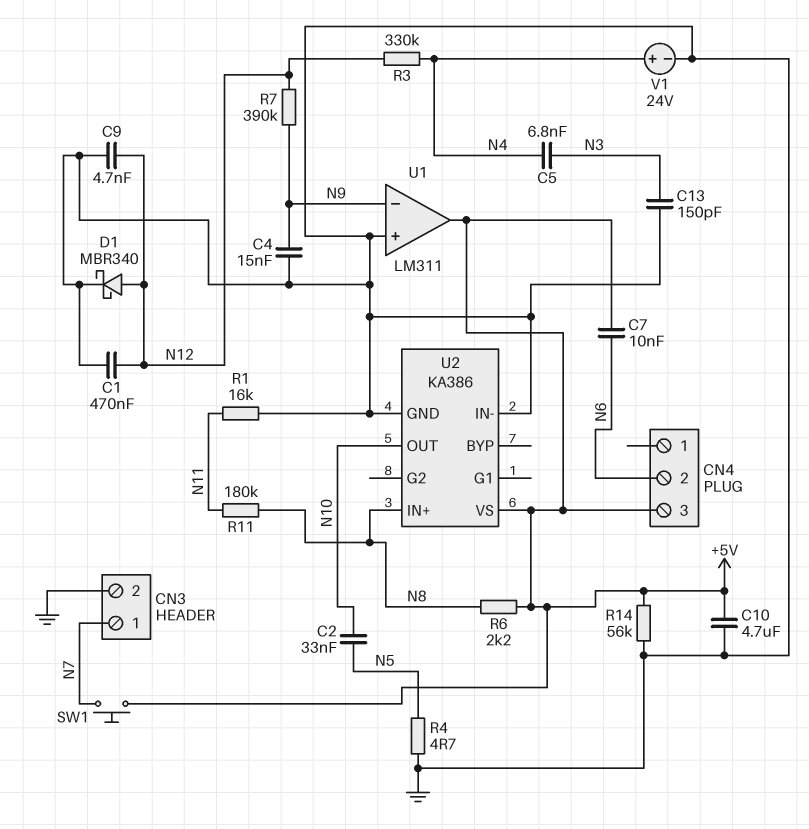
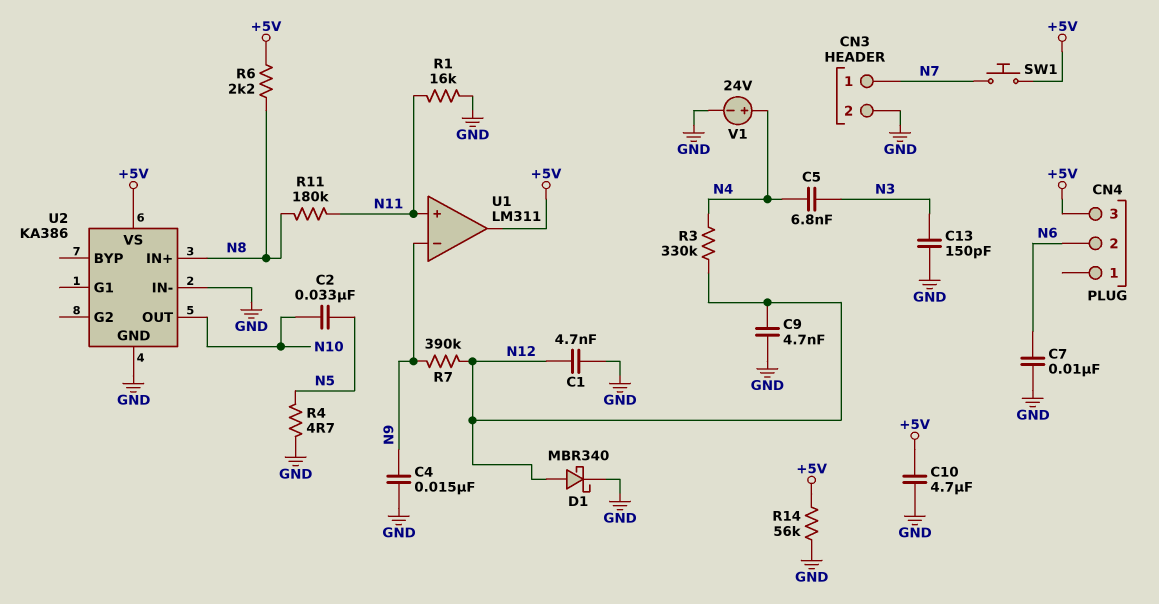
C1: 470nF (GND, N12) -> 4.7nF (GND, N12)
C7: 10nF (+5V, N6) -> 10nF (GND, N6)
U1 pin in+: GND -> N11

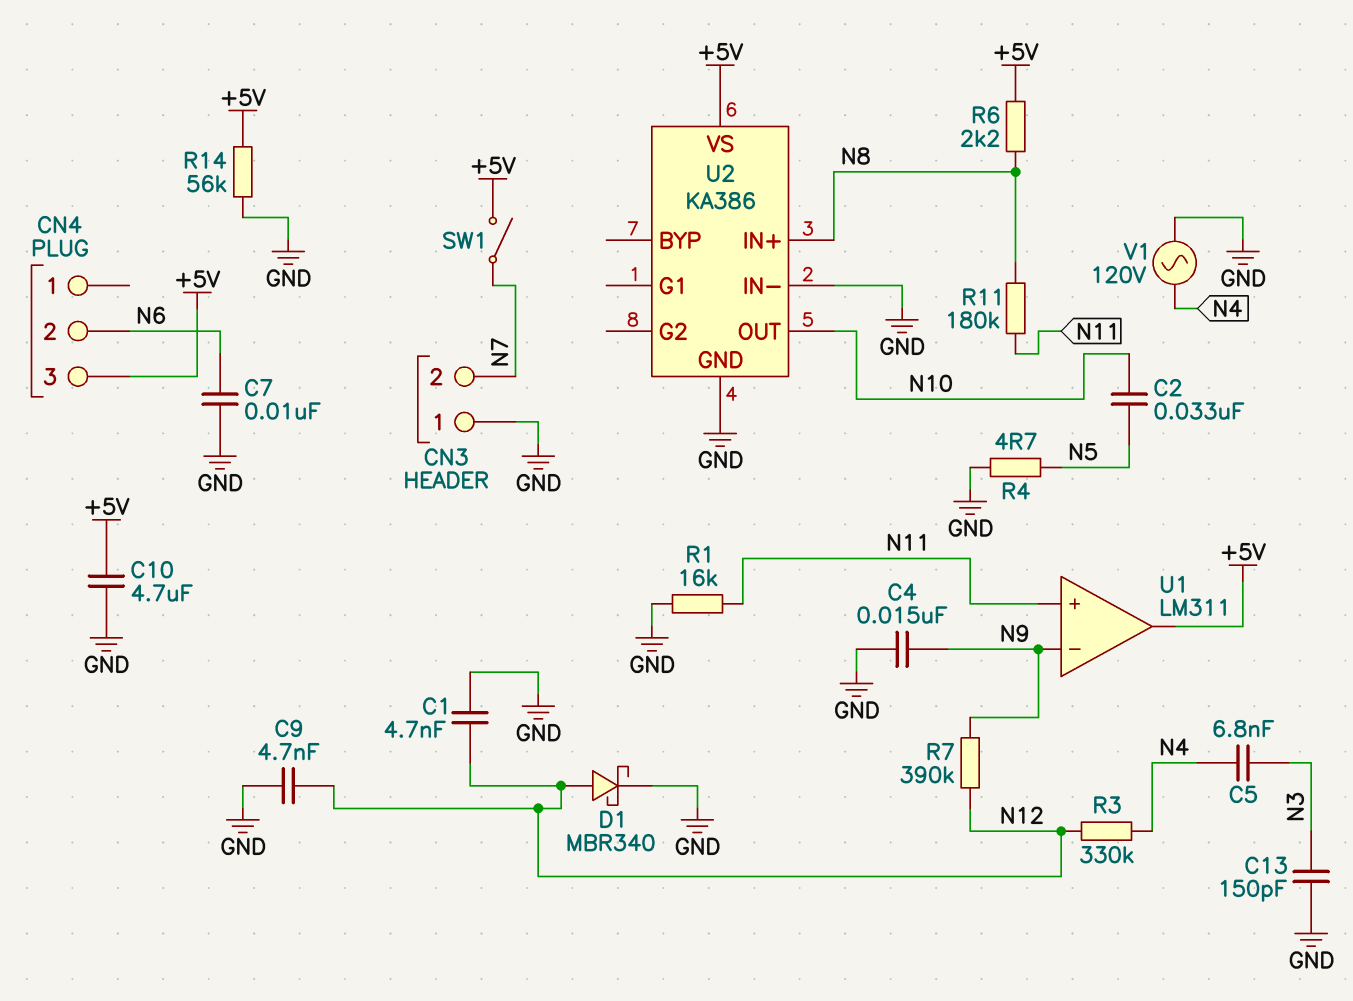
CN3 pin 1: N7 -> GND
CN3 pin 2: GND -> N7
SW1: button (+5V, N7) -> switch (+5V, N7)
V1: 24V (plus N4, minus GND) -> AC 120V (GND, N4)

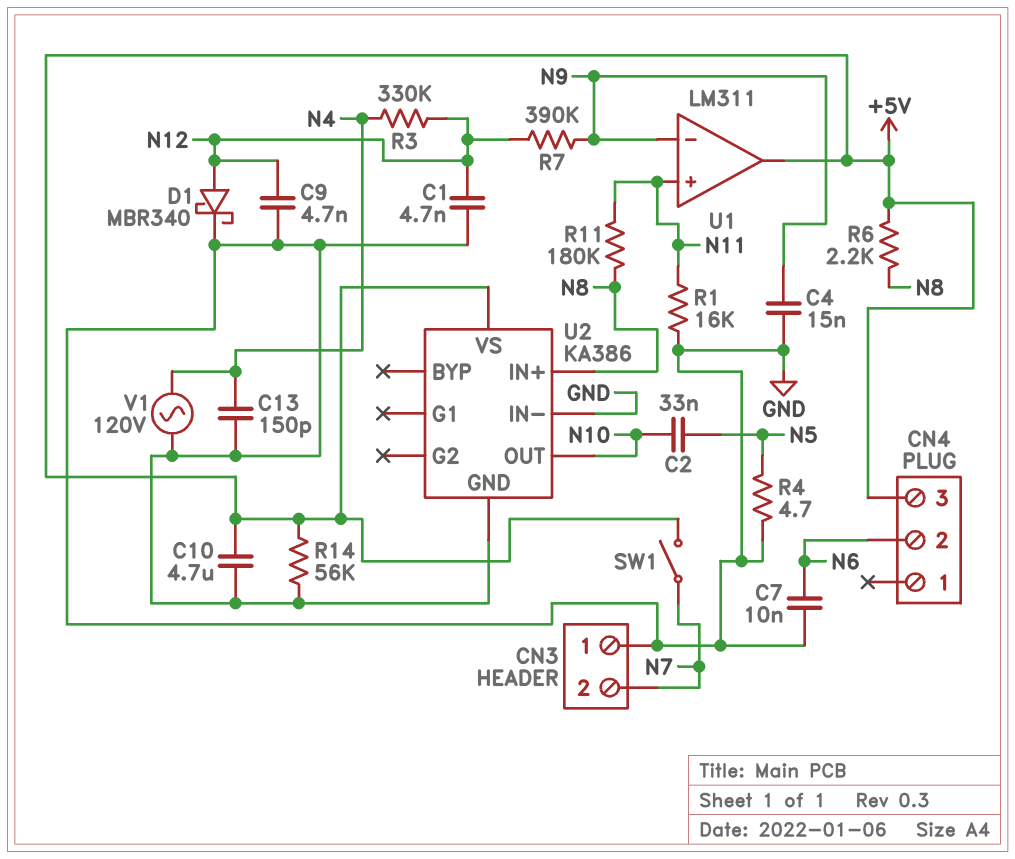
C5: 6.8nF (N3, N4) -> none
C13: 150pF (GND, N3) -> 150pF (GND, N4)

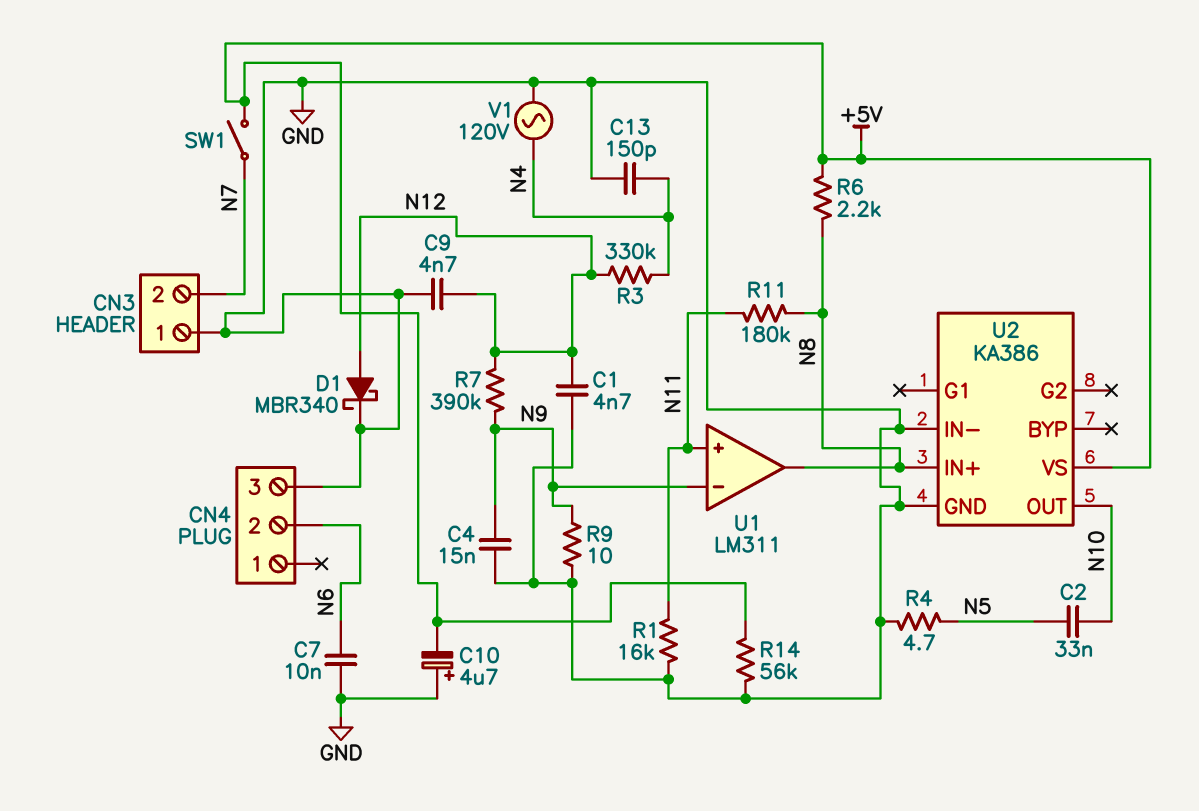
C10: 4.7uF (+5V, GND) -> 4.7uF (plus GND, minus +5V)
CN4 pin 3: +5V -> GND
R9: none -> 10 (GND, N9)
U1 pin out: +5V -> N8

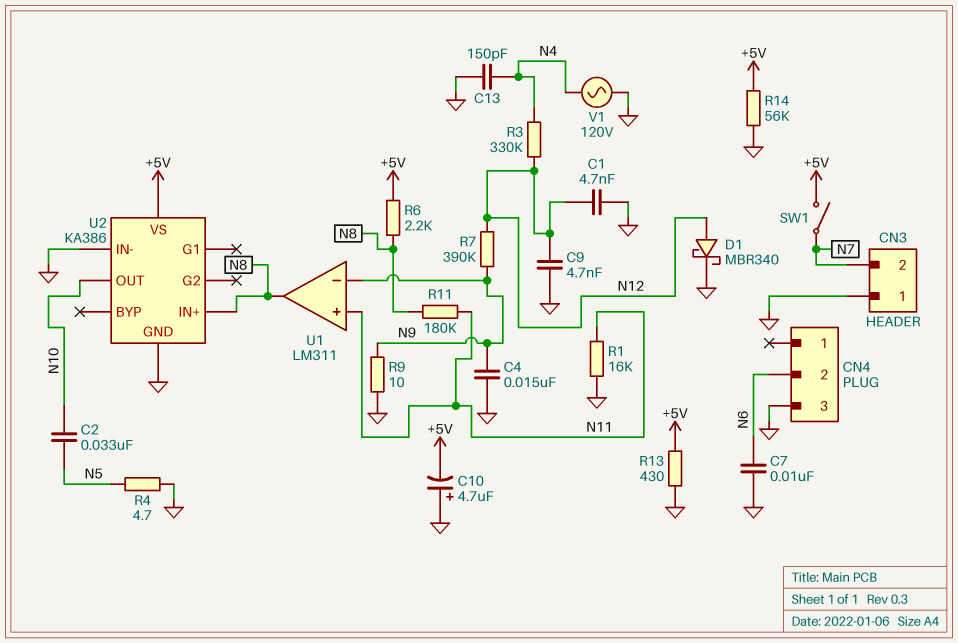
R13: none -> 430 (+5V, GND)

